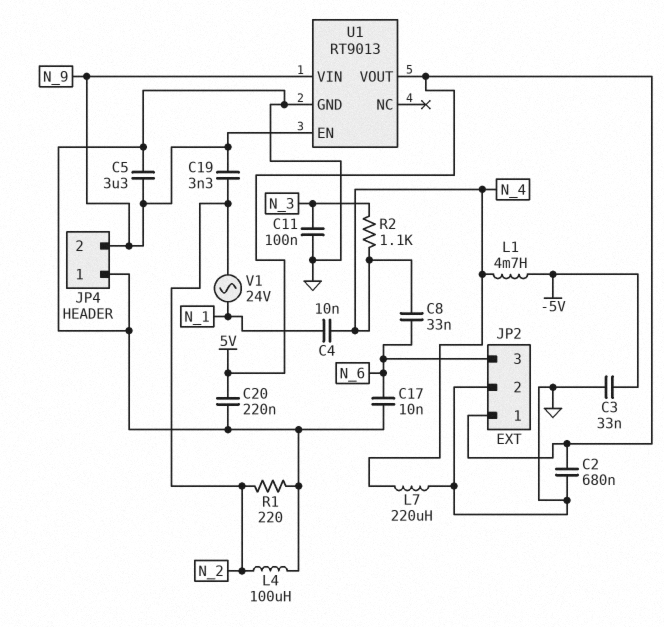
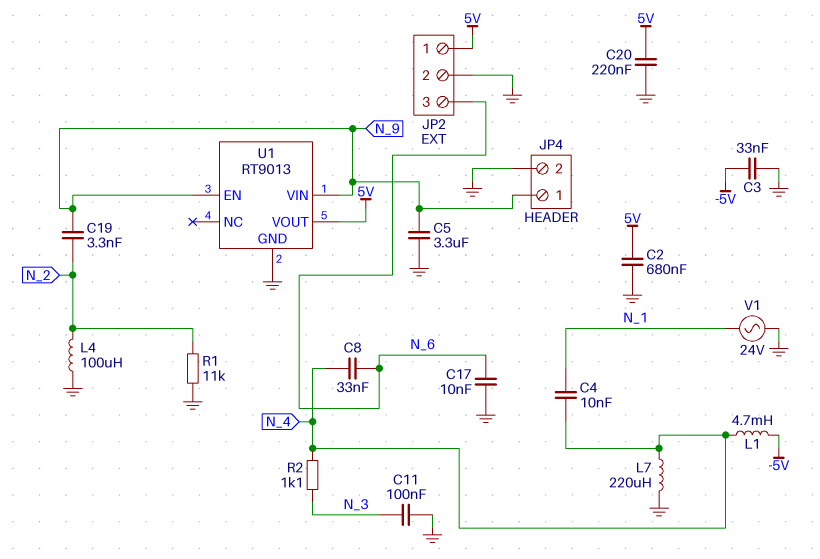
JP4 pin 1: GND -> N_9
JP4 pin 2: N_9 -> GND
R1: 220 (GND, N_2) -> 11k (GND, N_2)
V1: AC 24V (N_1, N_2) -> AC 24V (GND, N_1)

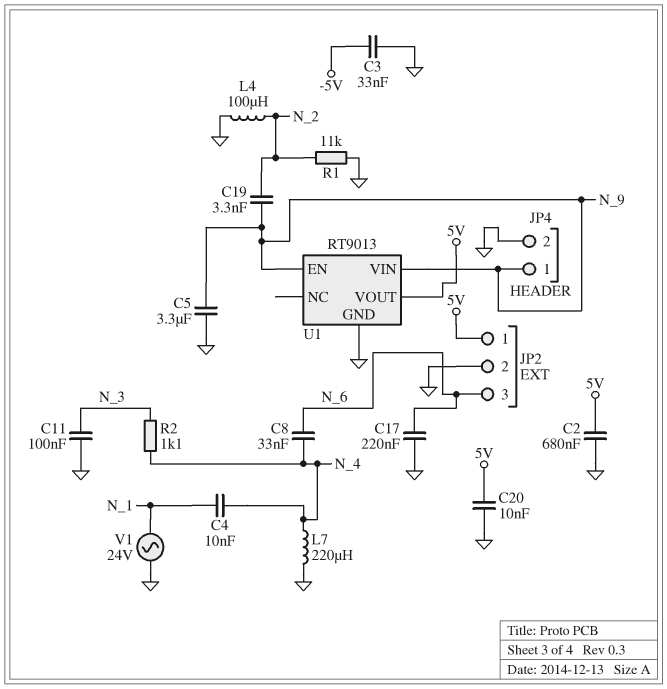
C17: 10nF (GND, N_6) -> 220nF (GND, N_6)
C20: 220nF (5V, GND) -> 10nF (5V, GND)
L1: 4.7mH (-5V, N_4) -> none

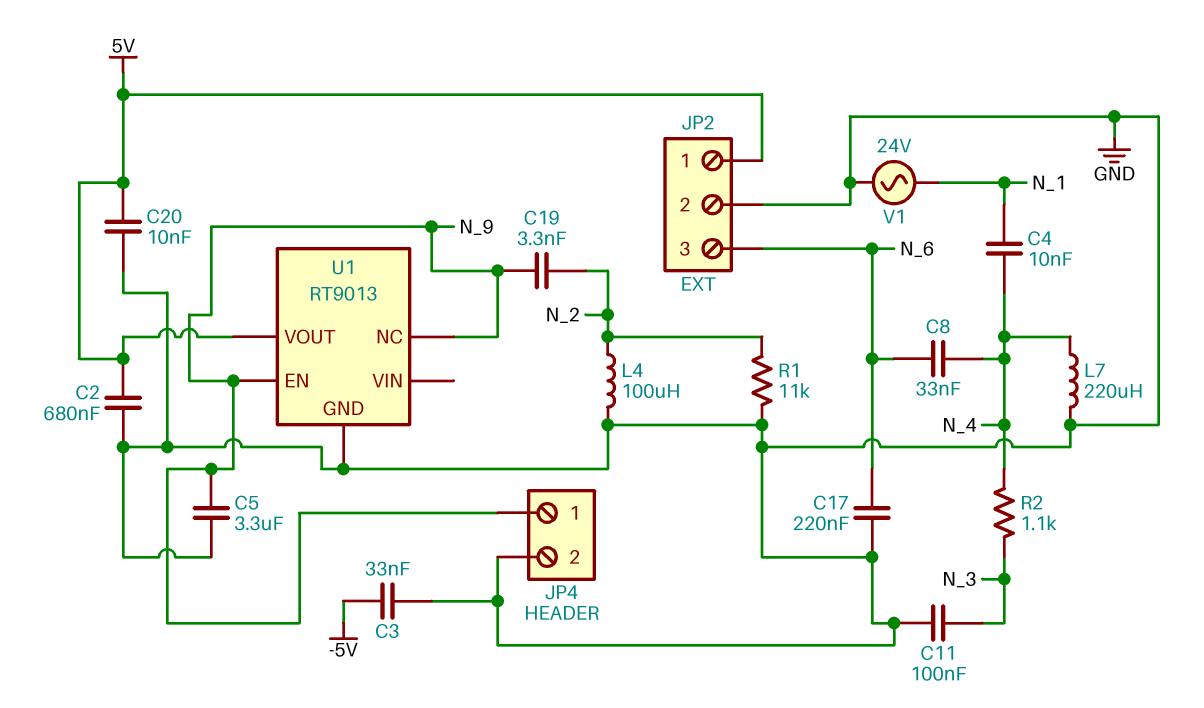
U1 pin NC: none -> N_9
U1 pin VIN: N_9 -> none

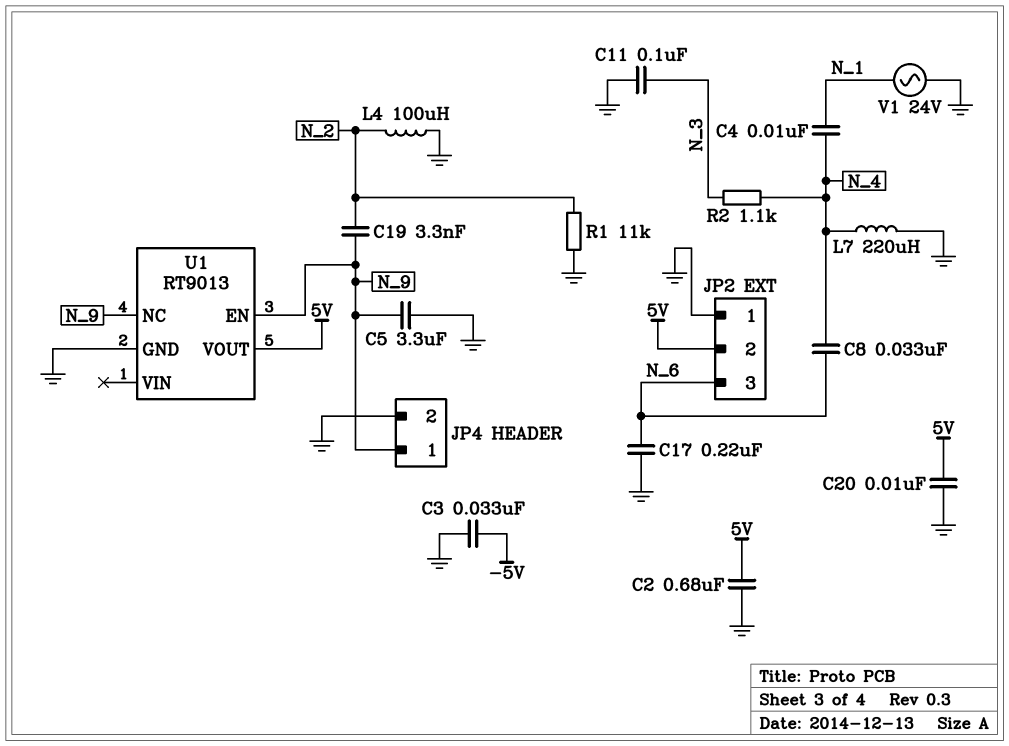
JP2 pin 1: 5V -> GND
JP2 pin 2: GND -> 5V

